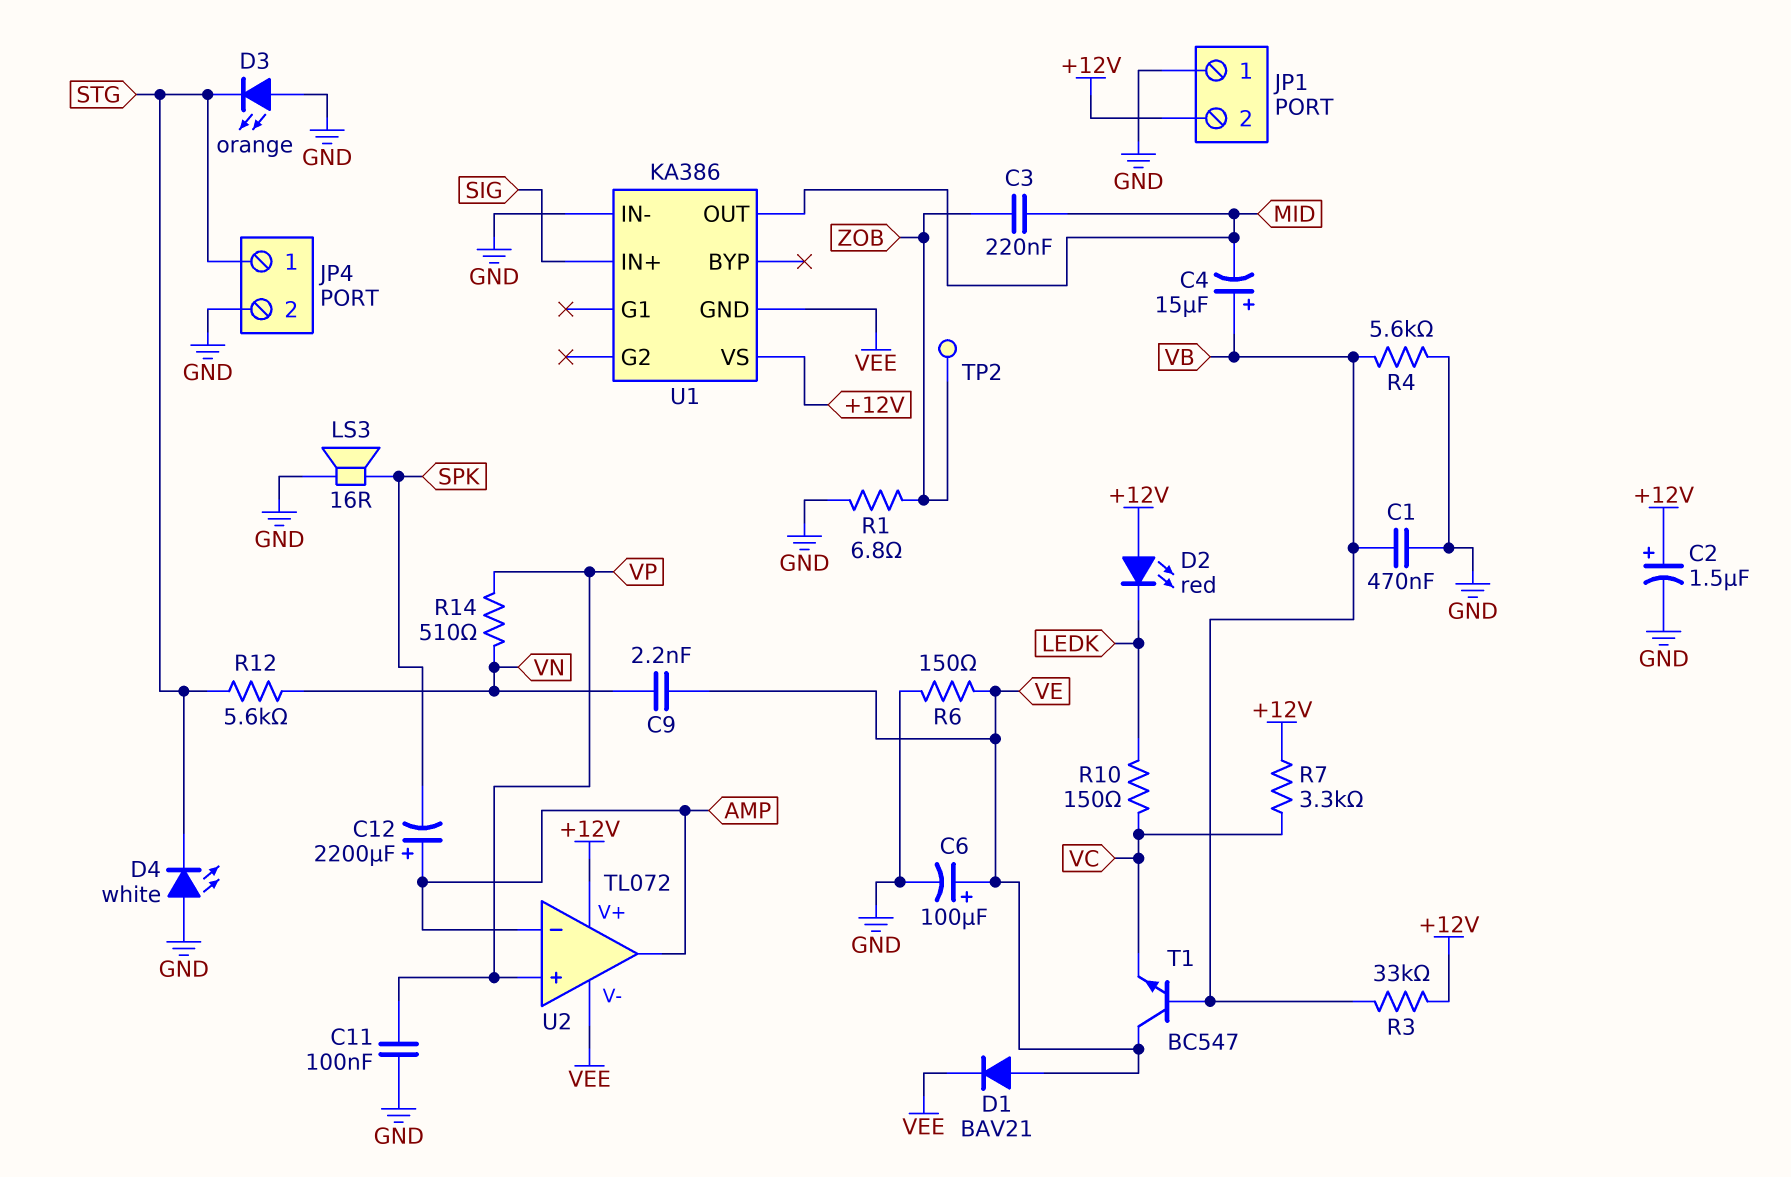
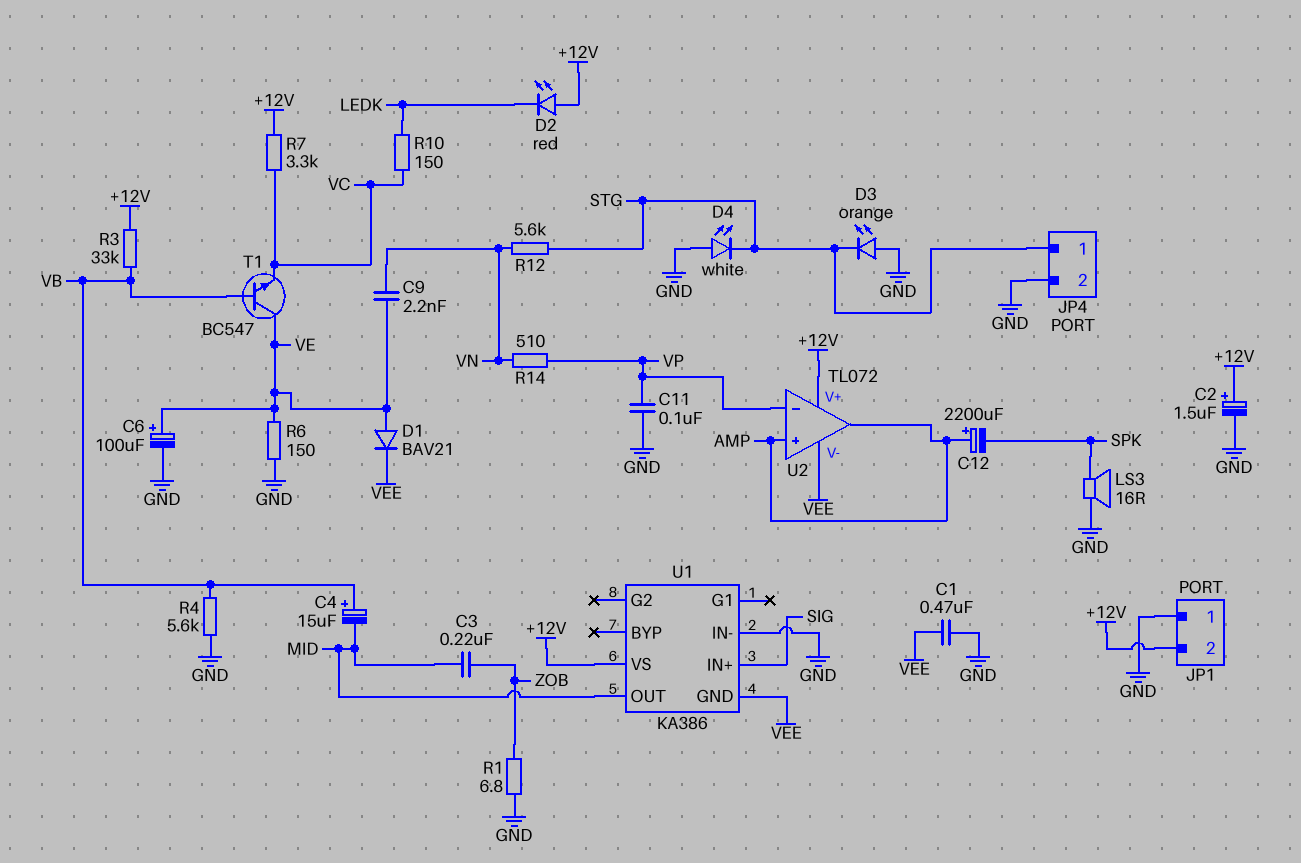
C1: 470nF (GND, VB) -> 470nF (GND, VEE)
TP2: test point (ZOB) -> none
U2 pin in+: VP -> AMP
U2 pin in-: AMP -> VP

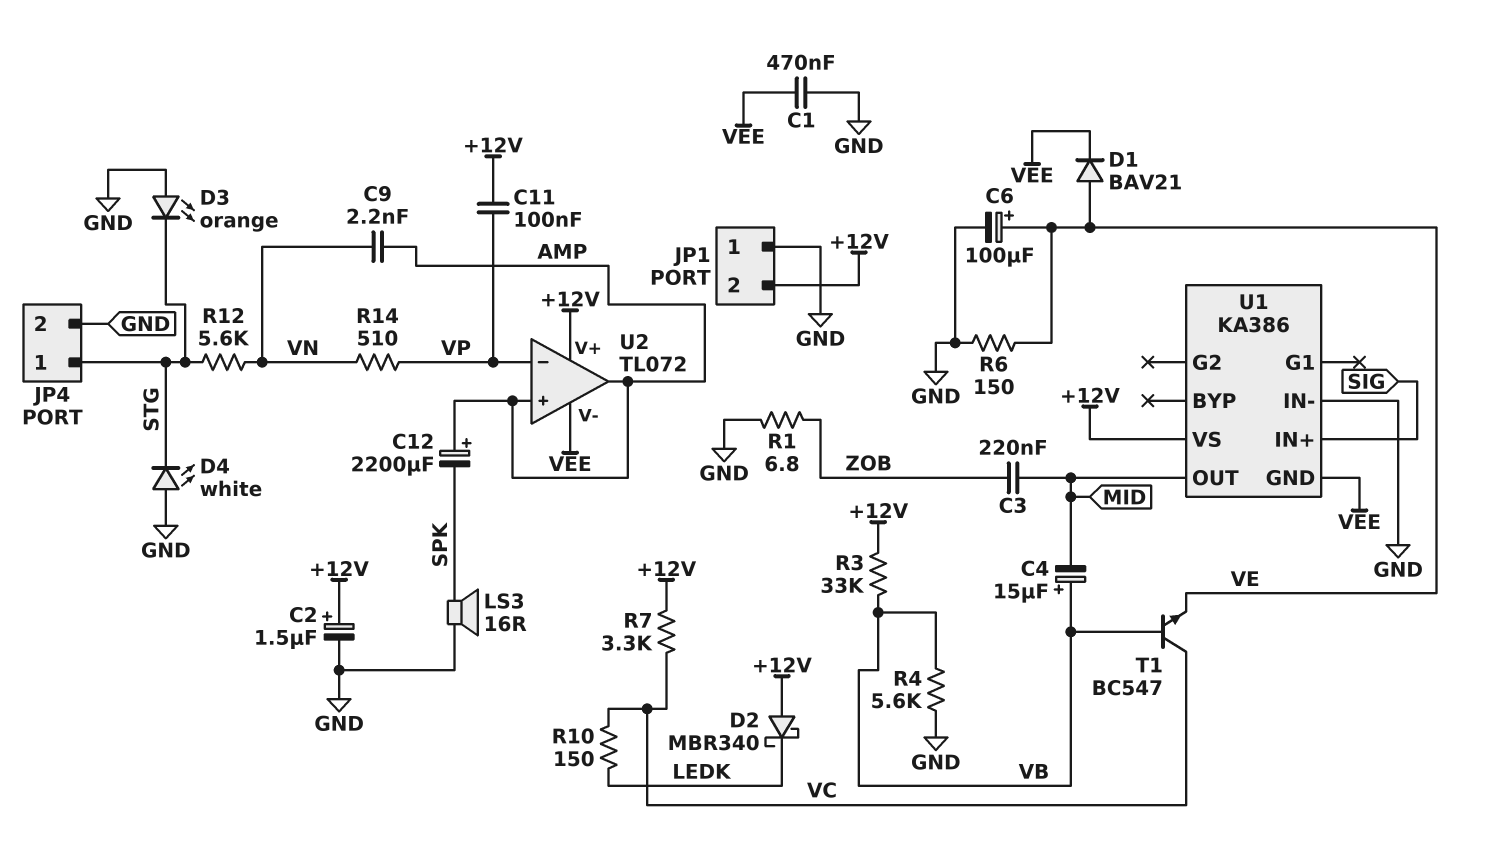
C9: 2.2nF (VE, VN) -> 2.2nF (AMP, VN)
C11: 100nF (GND, VP) -> 100nF (+12V, VP)
D2: LED red (A +12V, K LEDK) -> schottky MBR340 (A +12V, K LEDK)
T1: NPN BC547 (B VB, C VE, E VC) -> NPN BC547 (B VB, C VC, E VE)

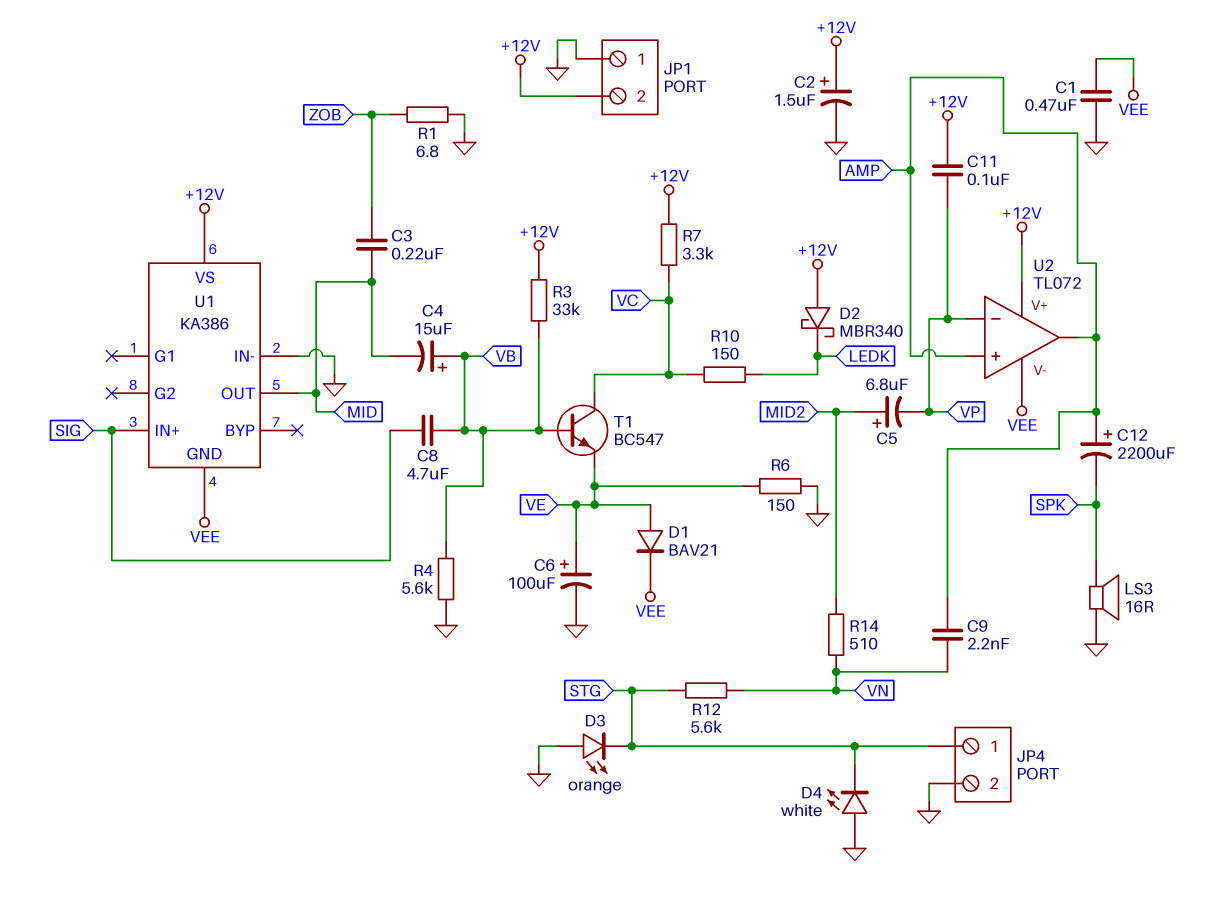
C5: none -> 6.8uF (plus MID2, minus VP)
C8: none -> 4.7uF (SIG, VB)
R14: 510 (VN, VP) -> 510 (MID2, VN)

